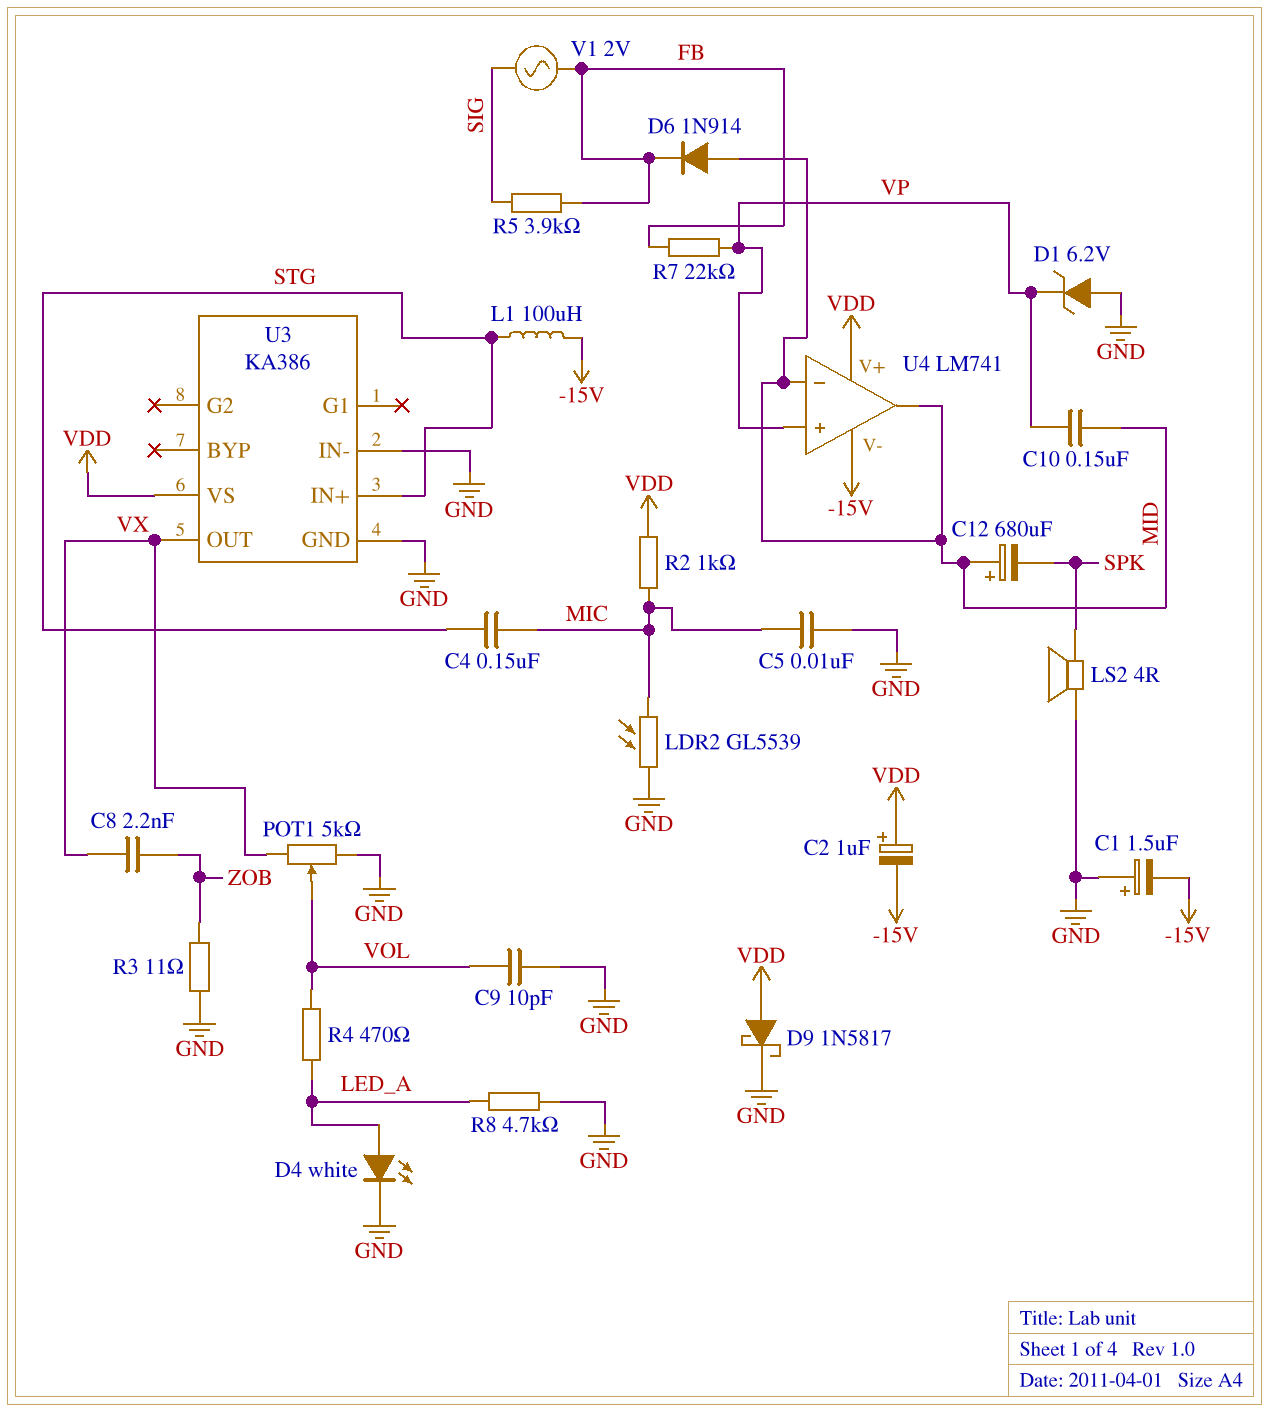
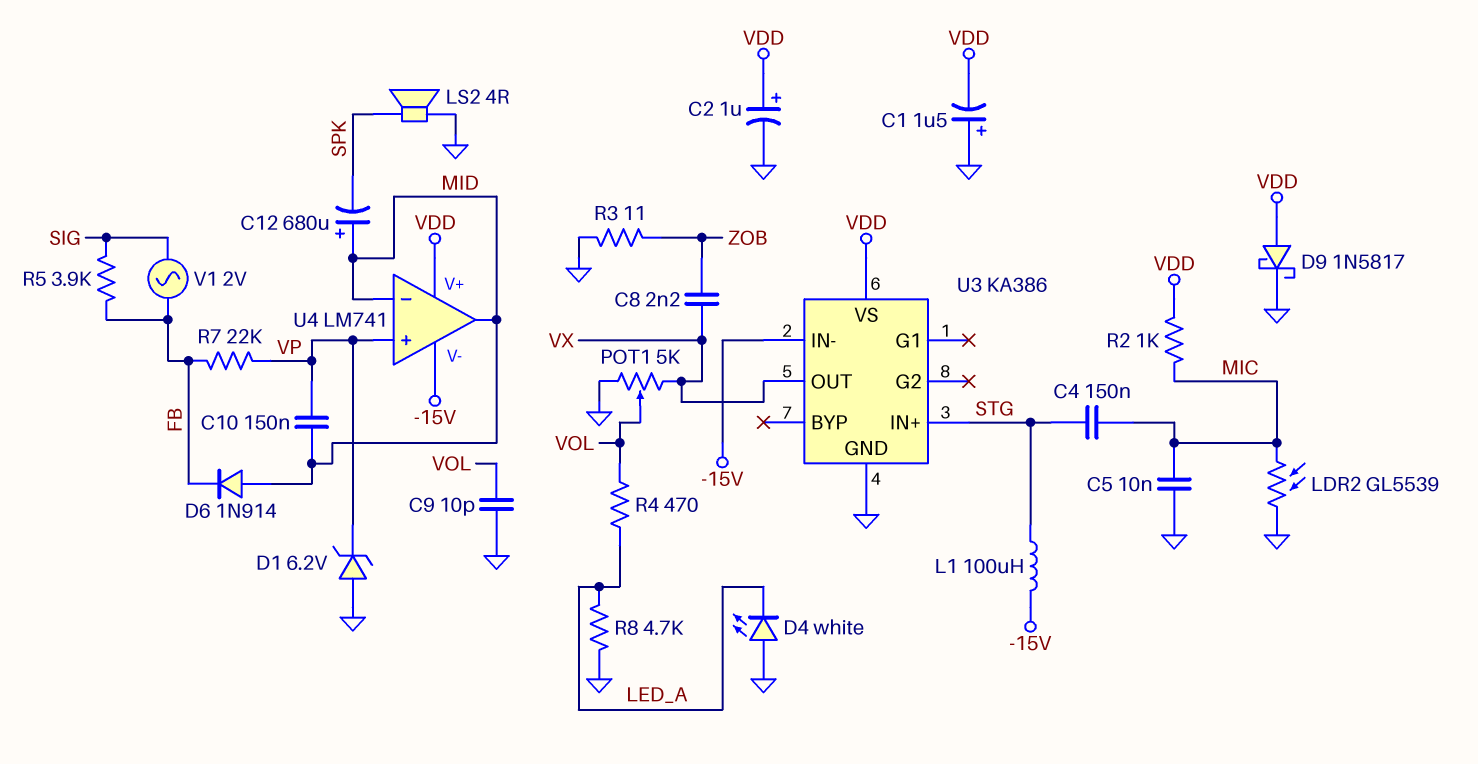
C1: 1.5uF (plus GND, minus -15V) -> 1.5uF (plus GND, minus VDD)
C2: 1uF (plus VDD, minus -15V) -> 1uF (plus VDD, minus GND)
D4: LED white (A LED_A, K GND) -> LED white (A GND, K LED_A)
U3 pin IN-: GND -> -15V

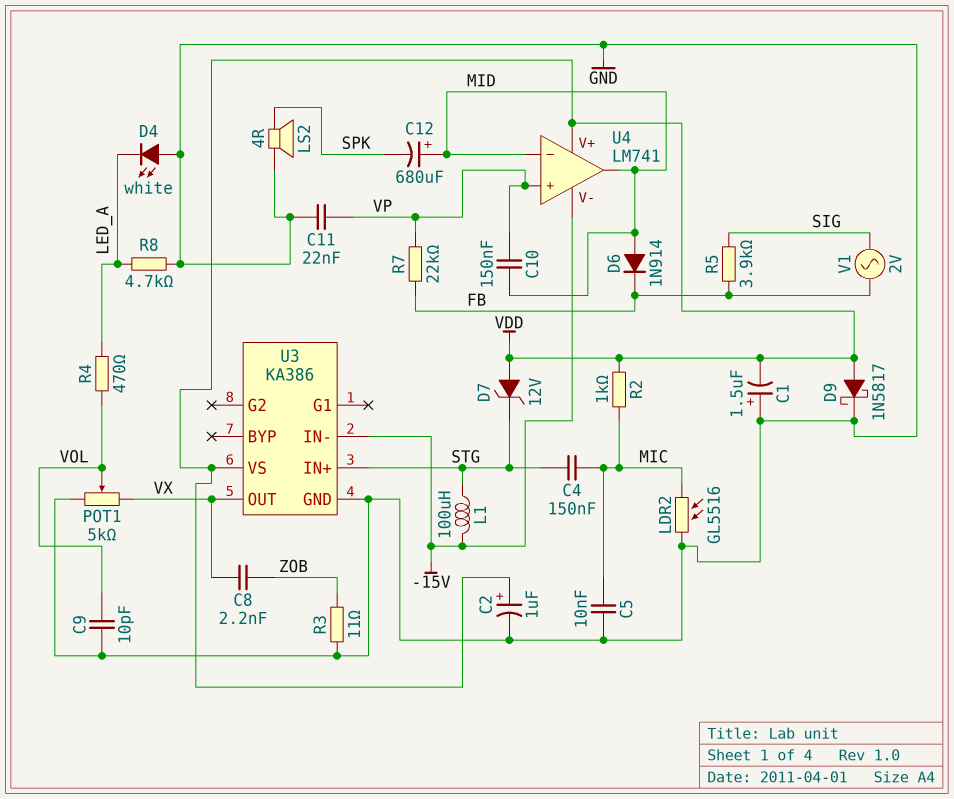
C11: none -> 22nF (GND, VP)
D1: zener 6.2V (A GND, K VP) -> none
D7: none -> zener 12V (A VDD, K STG)
LDR2: GL5539 (GND, MIC) -> GL5516 (GND, MIC)

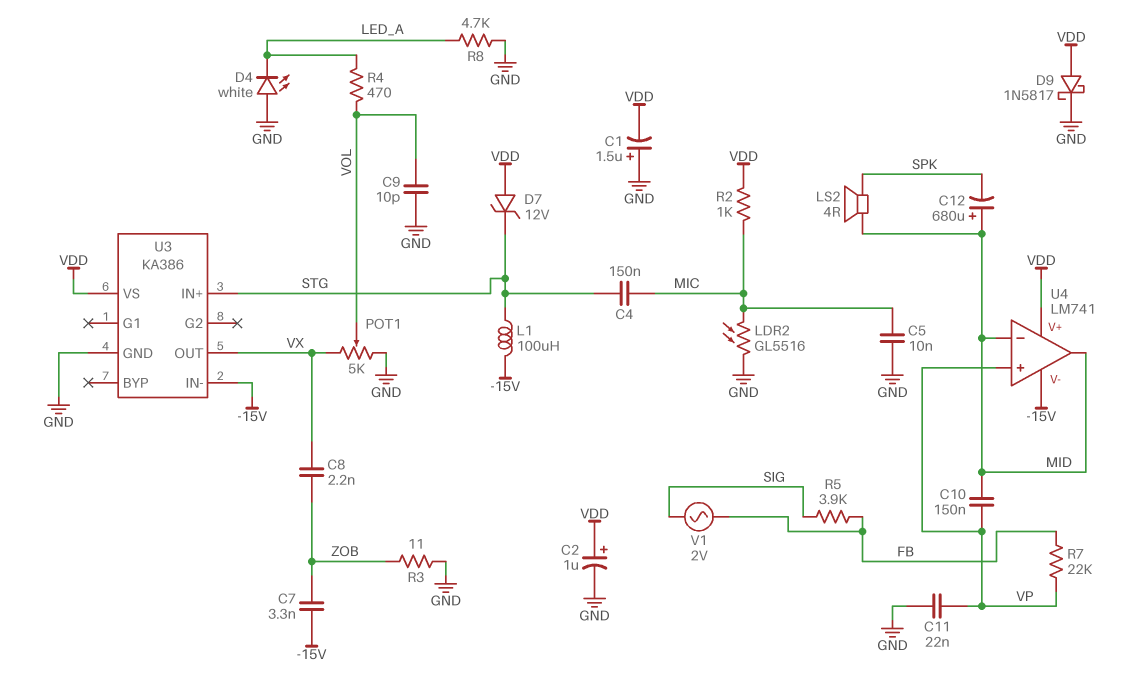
C7: none -> 3.3nF (-15V, ZOB)
D6: diode 1N914 (A MID, K FB) -> none
LS2: speaker 4R (GND, SPK) -> speaker 4R (MID, SPK)

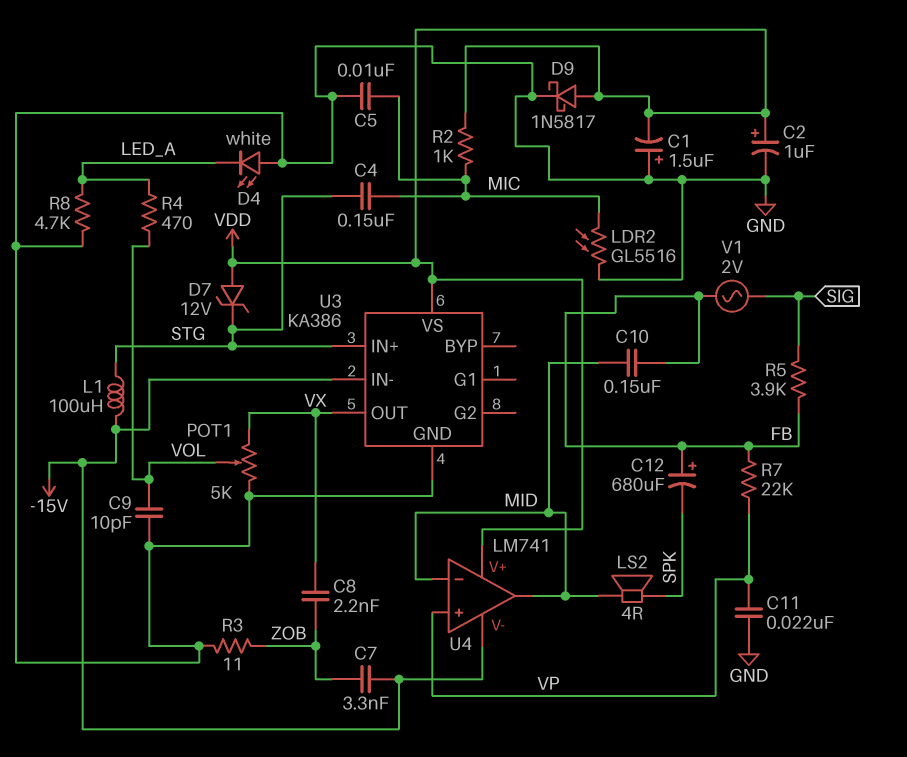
C10: 150nF (MID, VP) -> 150nF (FB, MID)
C12: 680uF (plus MID, minus SPK) -> 680uF (plus FB, minus SPK)

